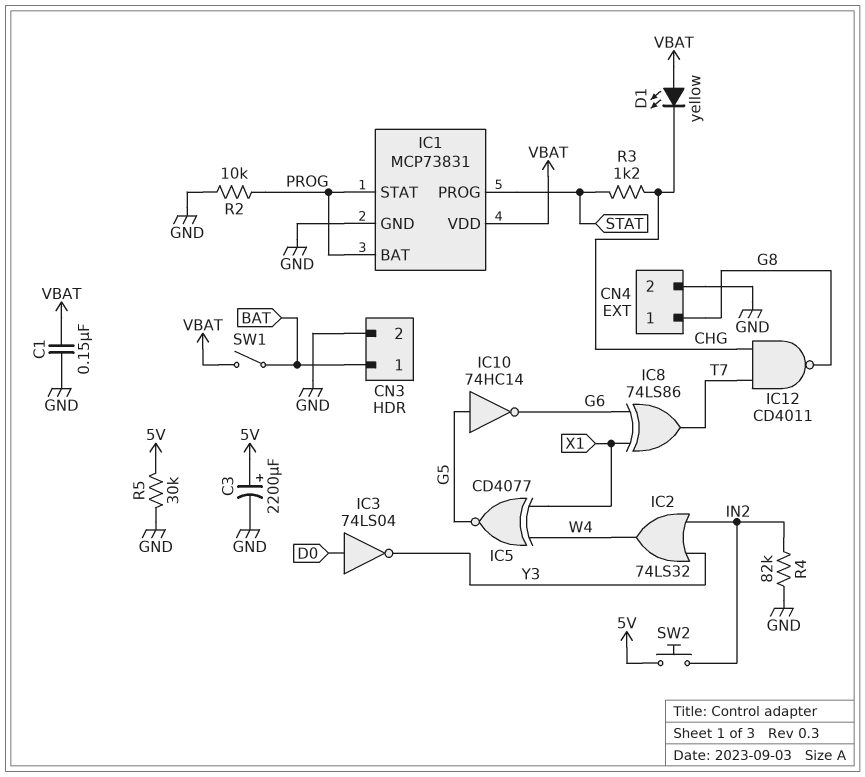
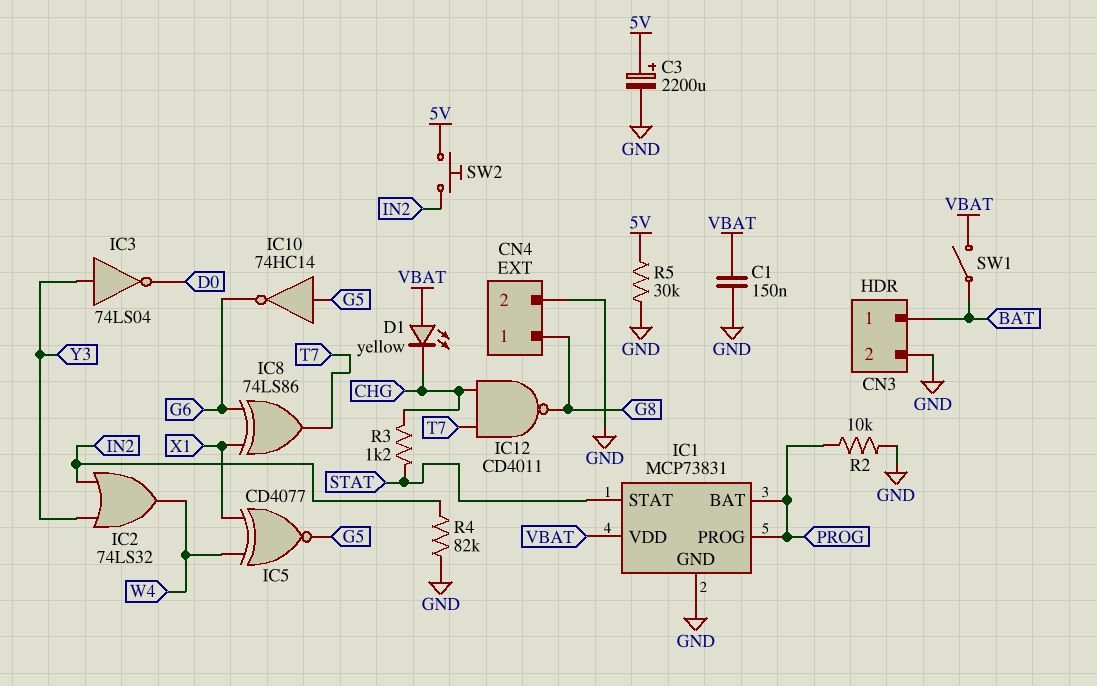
IC1 pin PROG: STAT -> PROG
IC1 pin STAT: PROG -> STAT
IC3: NOT 74LS04 (in D0, out Y3) -> NOT 74LS04 (in Y3, out D0)

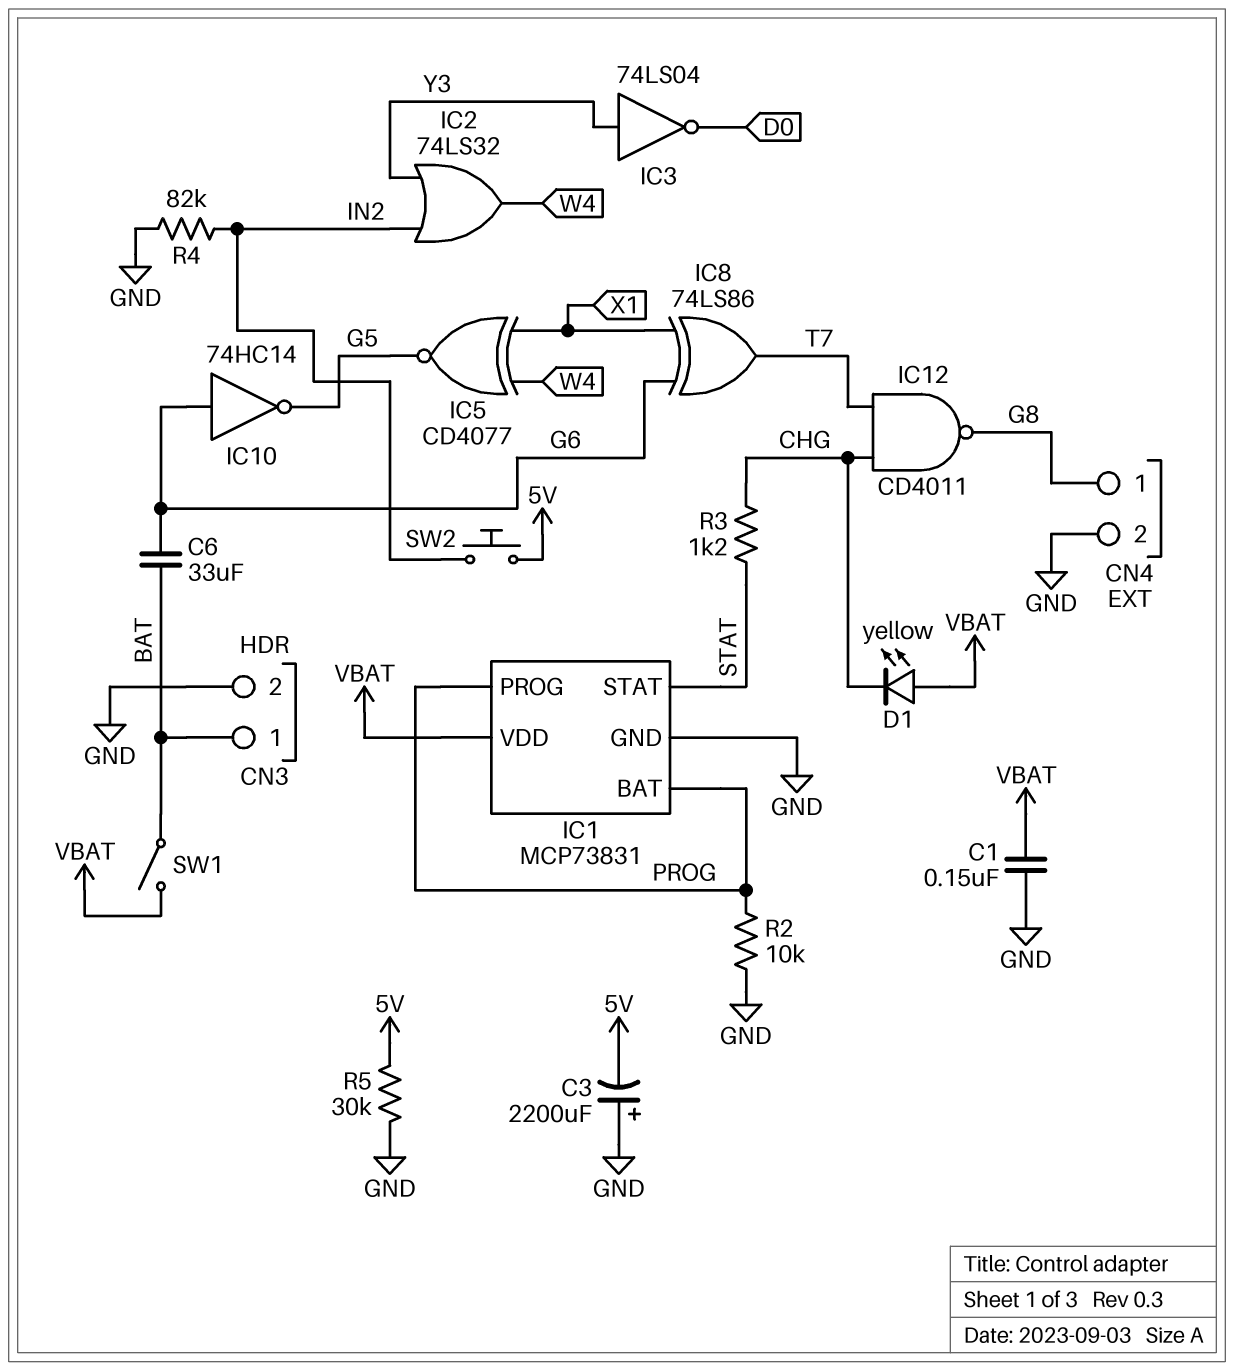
C3: 2200uF (plus 5V, minus GND) -> 2200uF (plus GND, minus 5V)
C6: none -> 33uF (BAT, G6)
IC10: NOT 74HC14 (in G5, out G6) -> NOT 74HC14 (in G6, out G5)

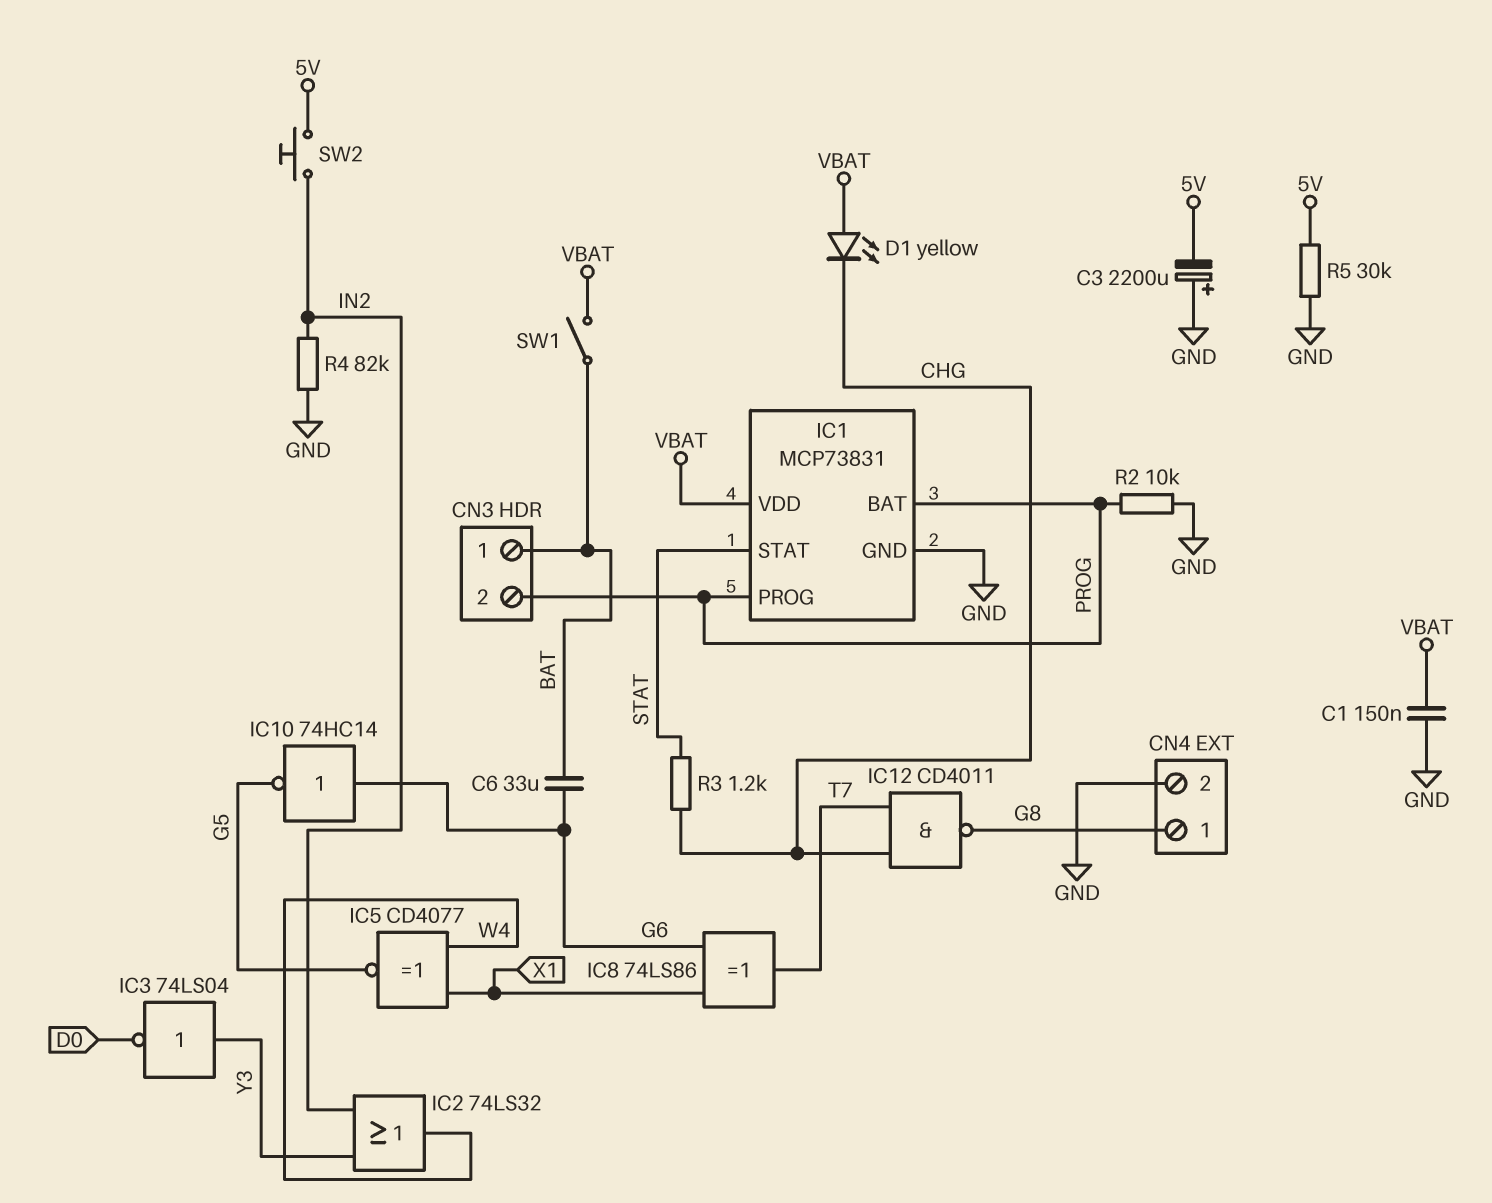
CN3 pin 2: GND -> PROG

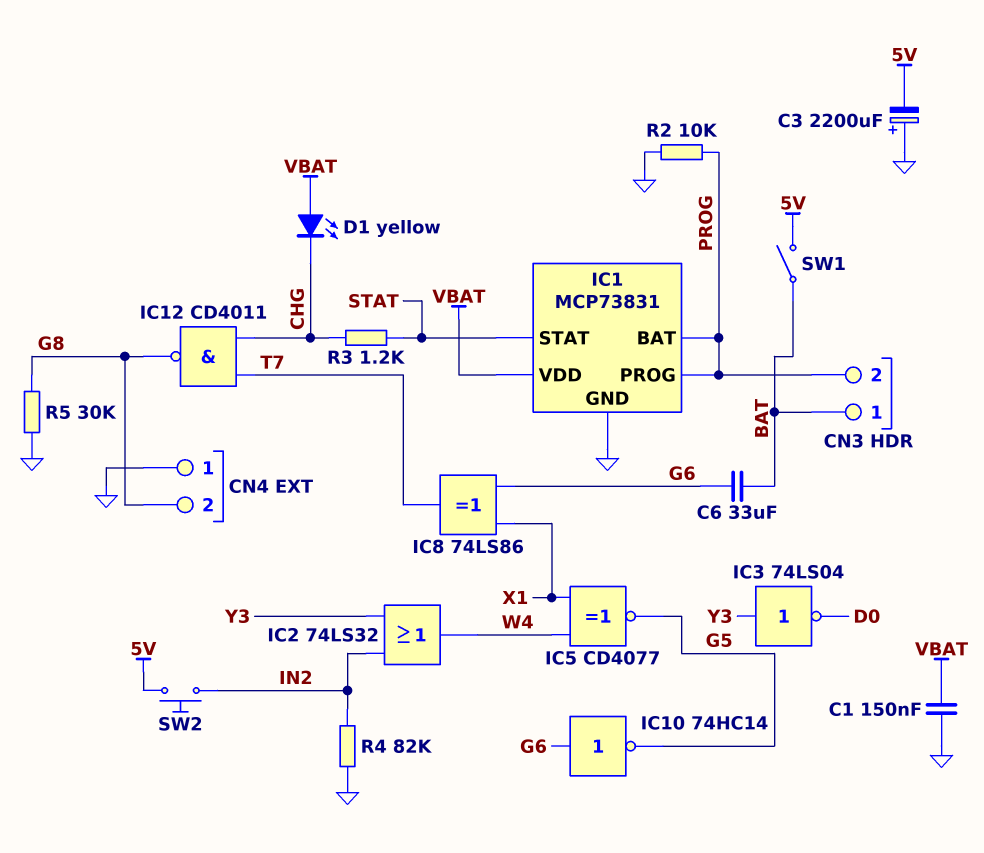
CN4 pin 1: G8 -> GND
CN4 pin 2: GND -> G8
R5: 30k (5V, GND) -> 30k (G8, GND)
SW1: switch (BAT, VBAT) -> switch (5V, BAT)

